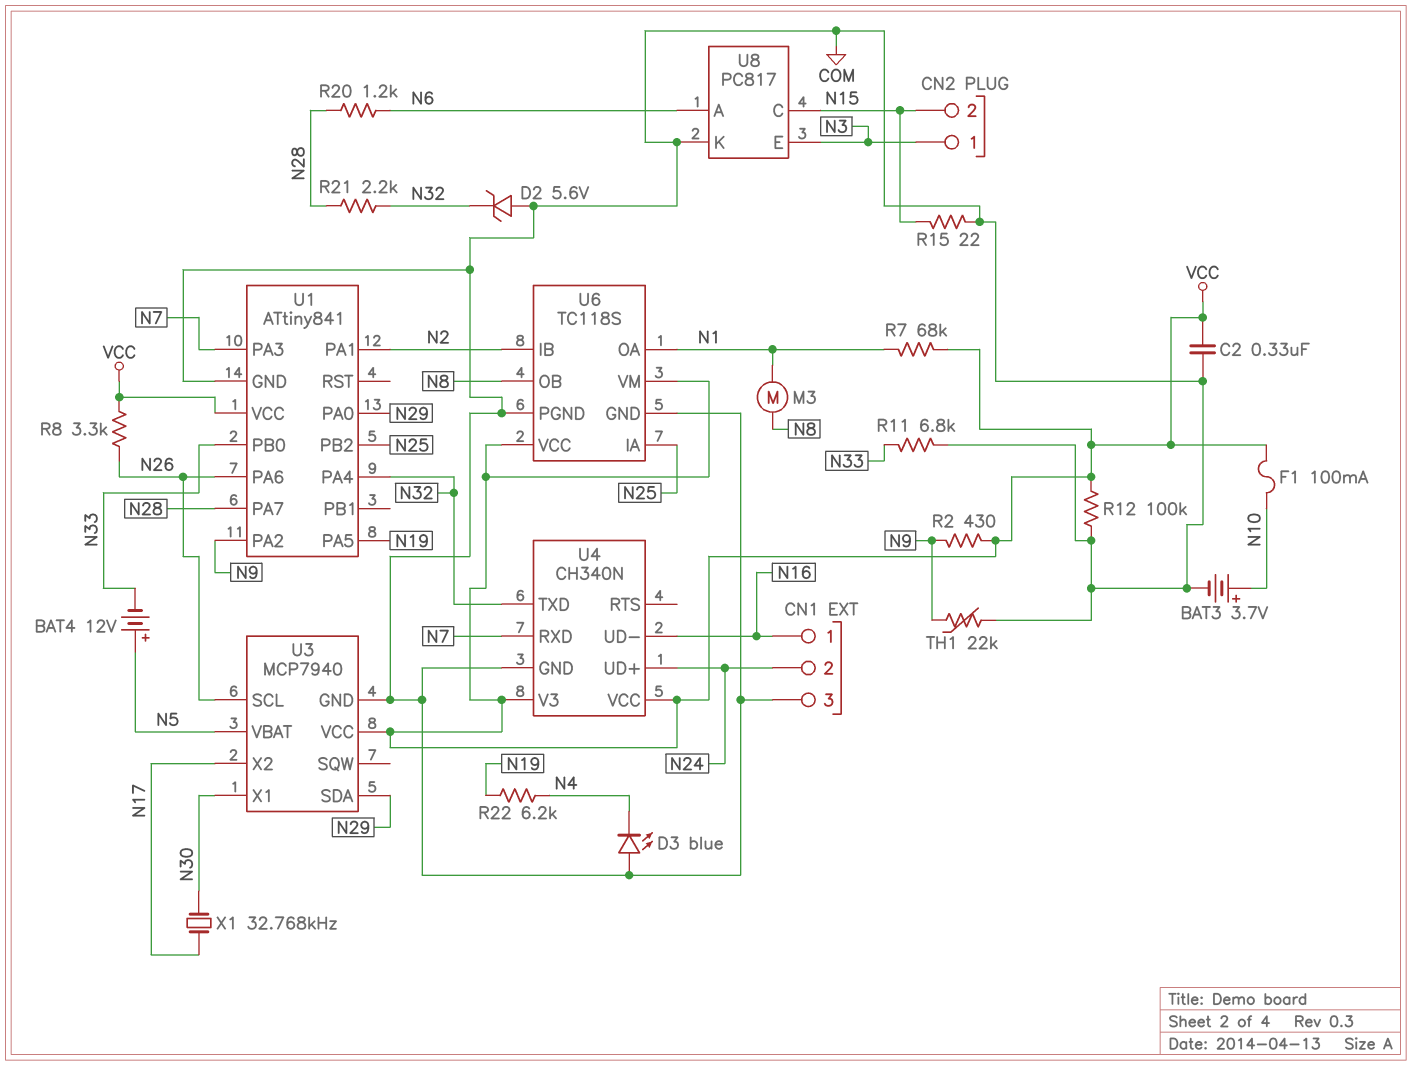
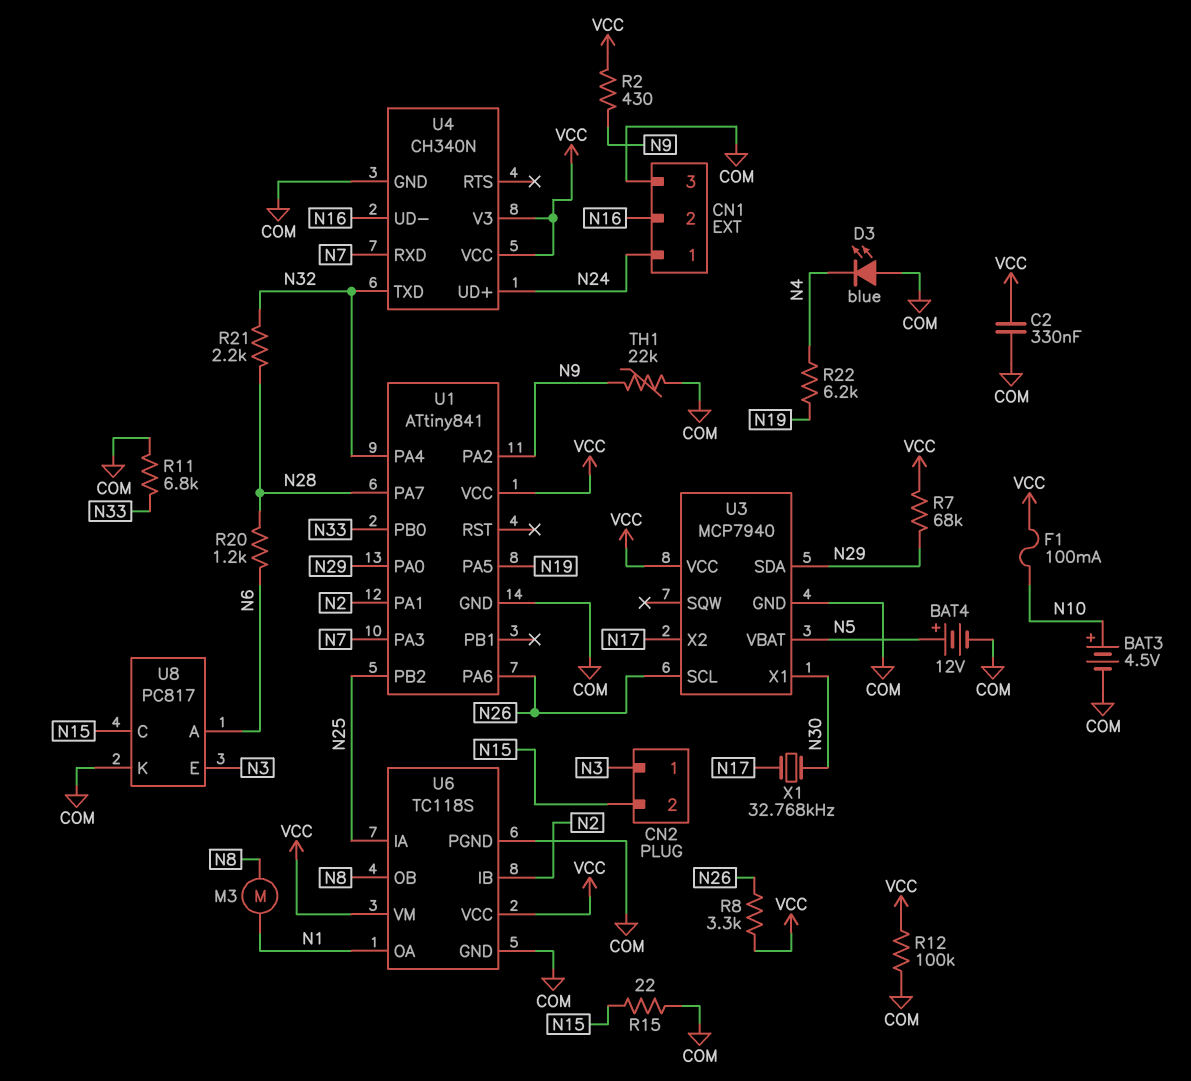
BAT3: 3.7V (plus N10, minus COM) -> 4.5V (plus N10, minus COM)
BAT4: 12V (plus N5, minus N33) -> 12V (plus N5, minus COM)
CN1 pin 1: N16 -> N24
CN1 pin 2: N24 -> N16
D2: zener 5.6V (A COM, K N32) -> none
R7: 68k (N1, VCC) -> 68k (N29, VCC)

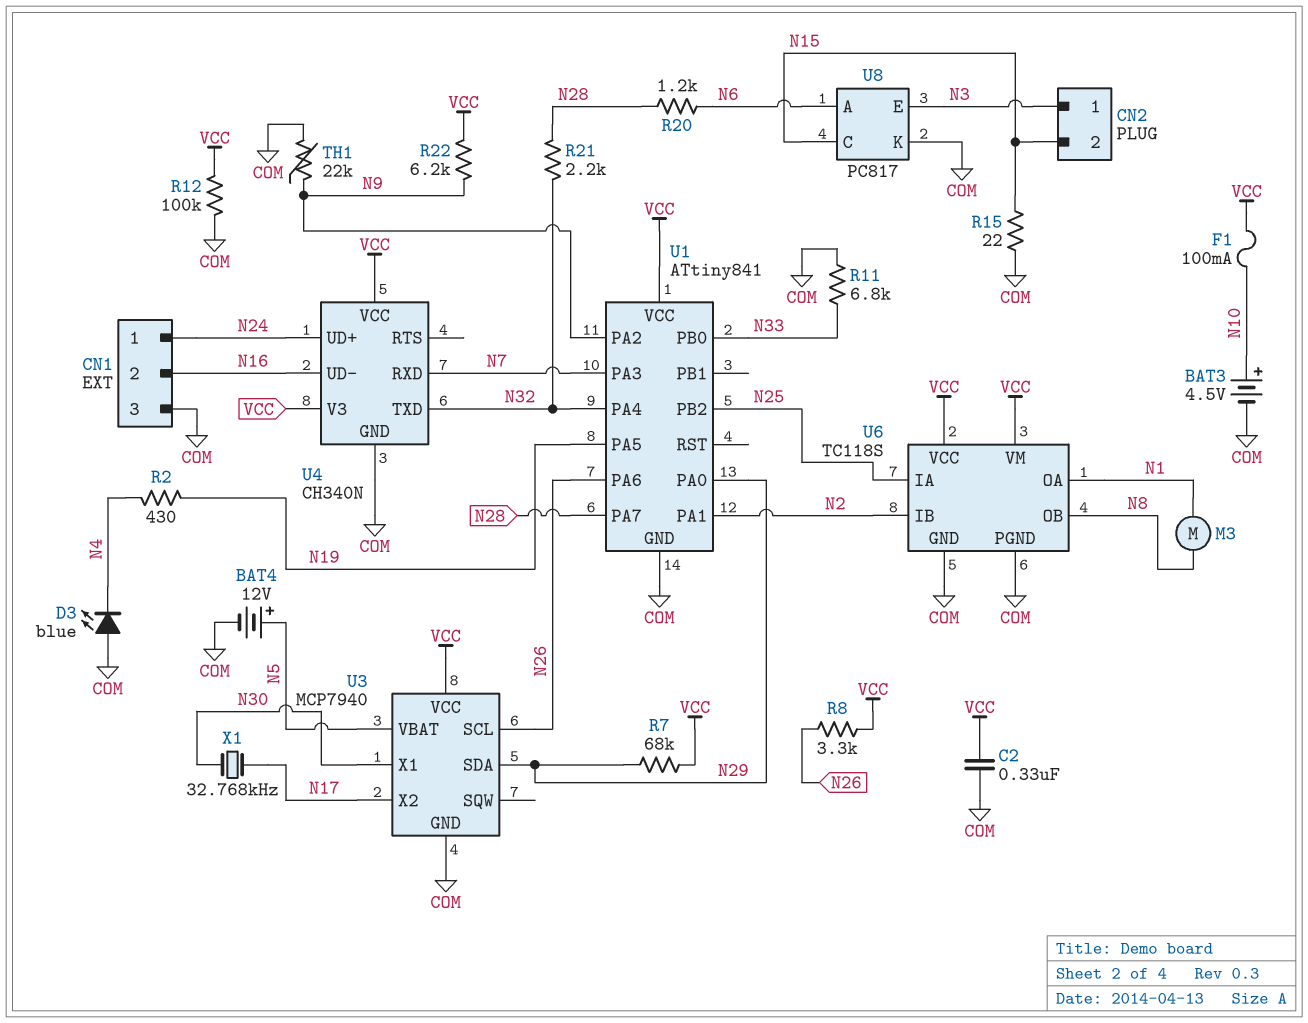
R2: 430 (N9, VCC) -> 430 (N4, N19)
R22: 6.2k (N4, N19) -> 6.2k (N9, VCC)

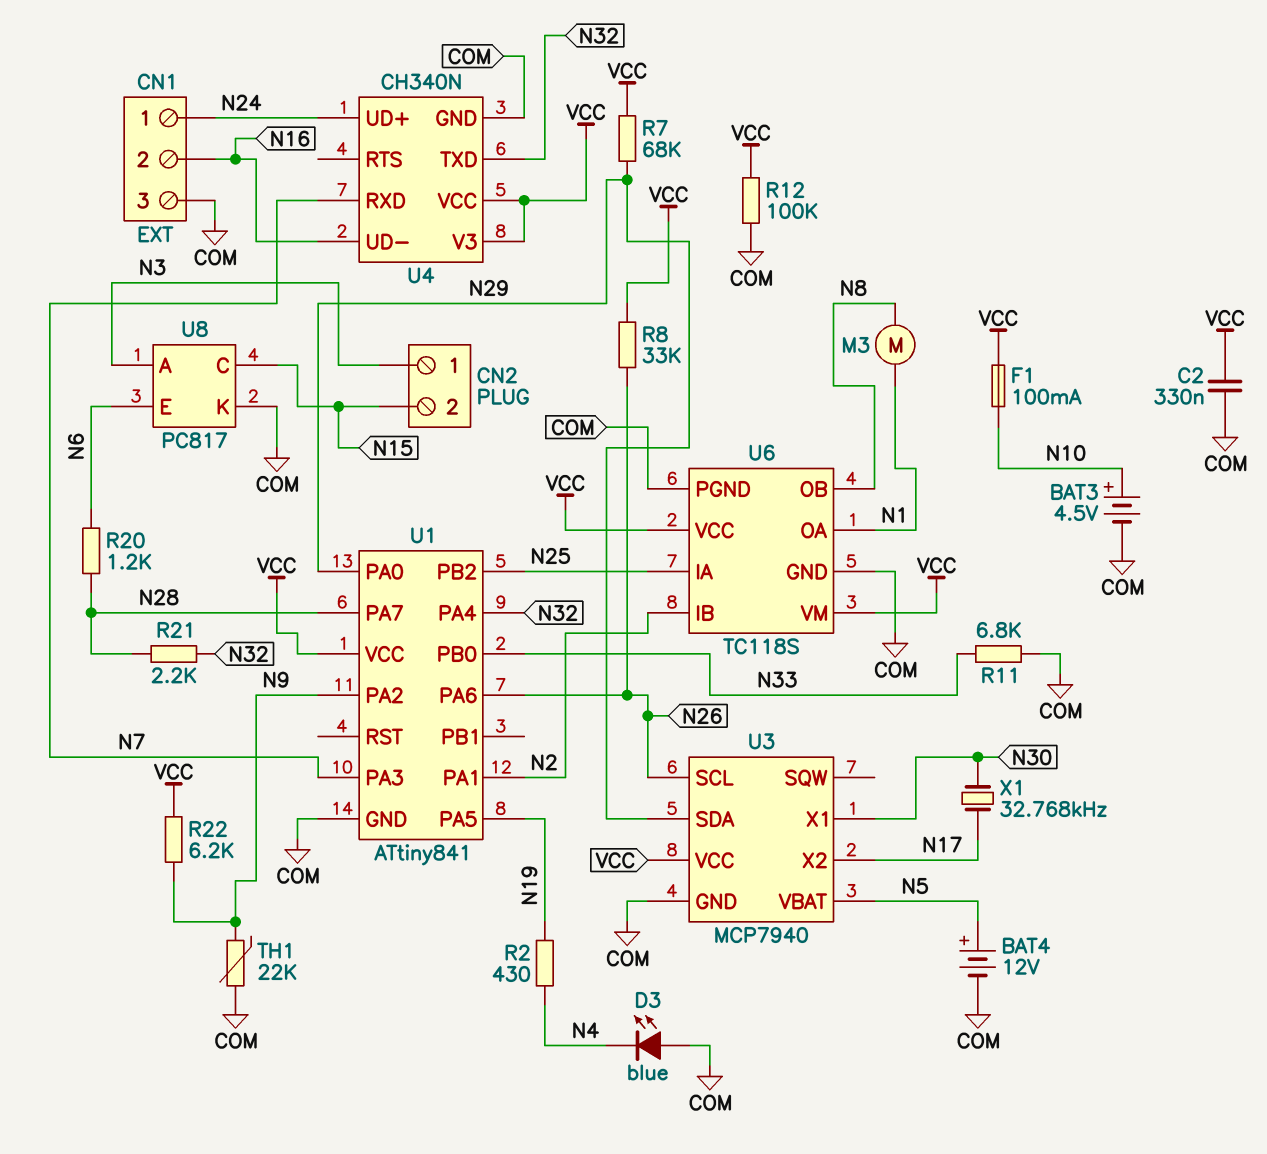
R8: 3.3k (N26, VCC) -> 33k (N26, VCC)
R15: 22 (COM, N15) -> none
U8 pin A: N6 -> N3
U8 pin E: N3 -> N6

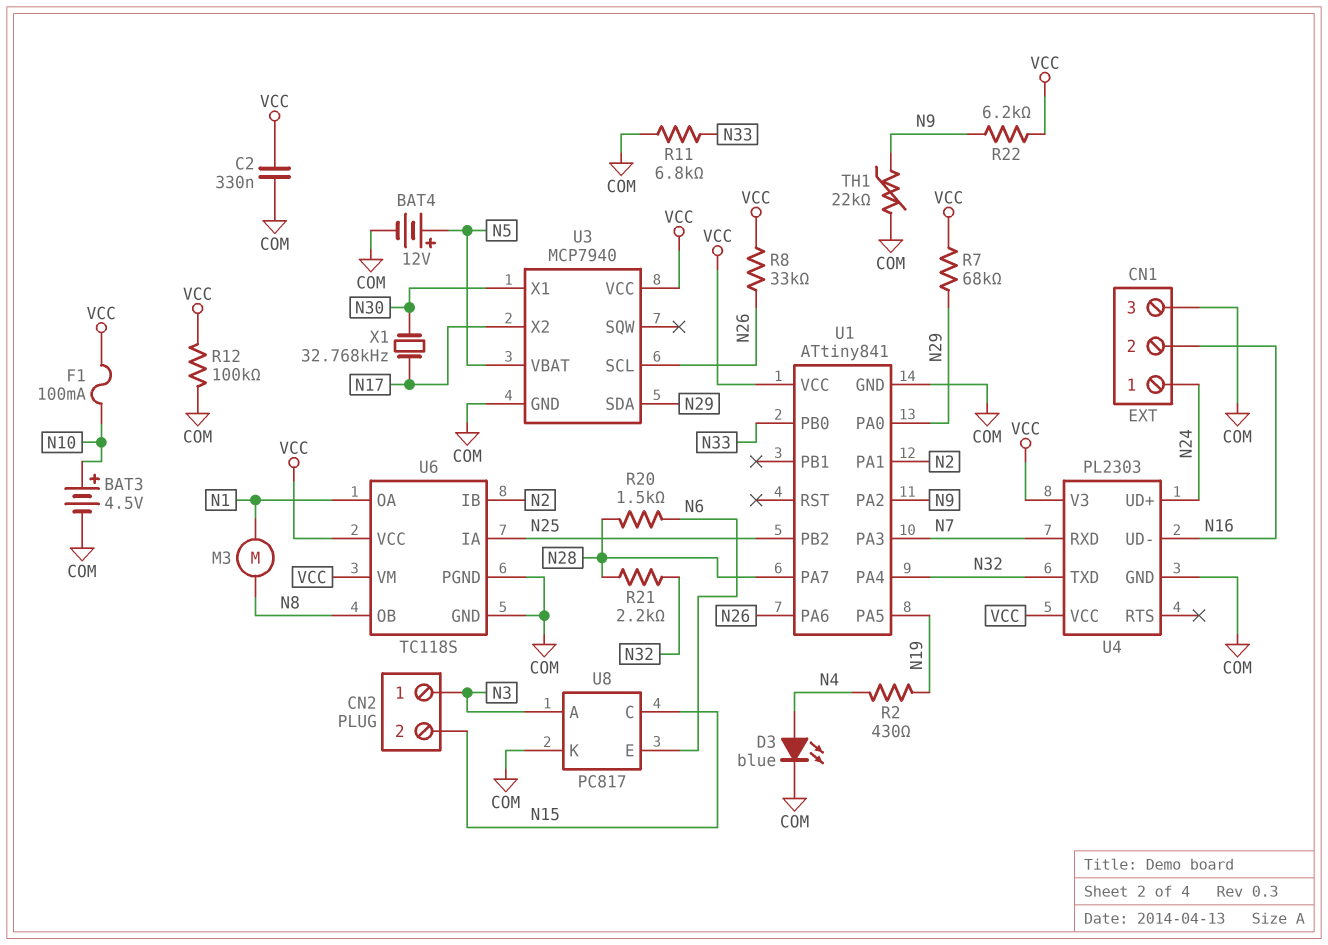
D3: LED blue (A COM, K N4) -> LED blue (A N4, K COM)
R20: 1.2k (N6, N28) -> 1.5k (N6, N28)
U4: CH340N -> PL2303

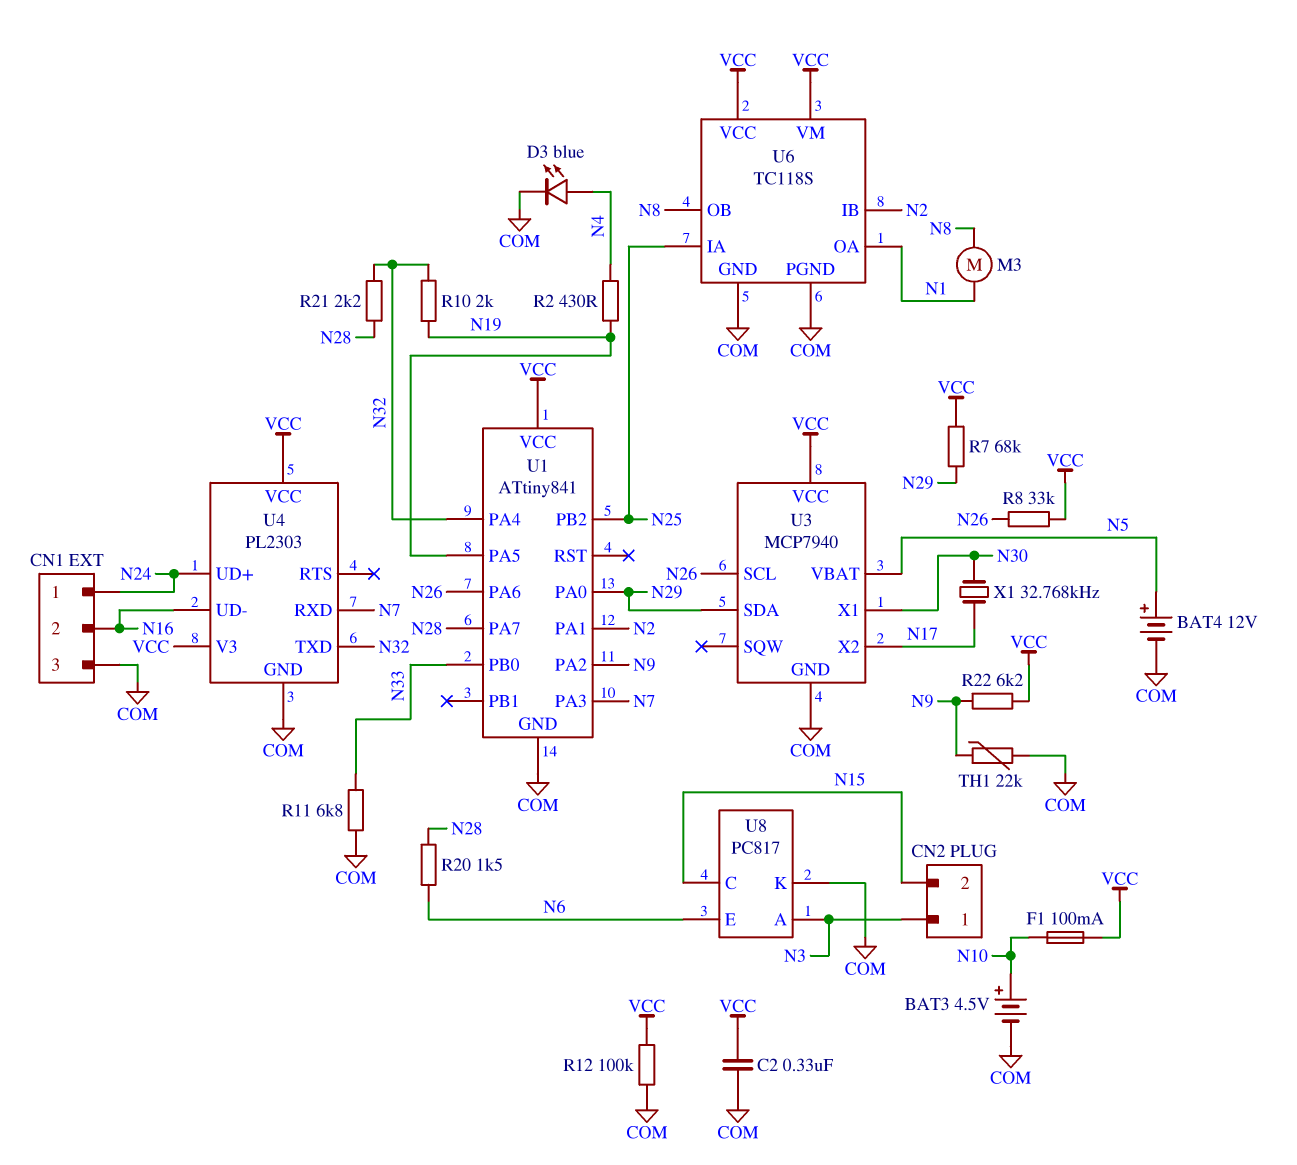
R10: none -> 2k (N19, N32)

